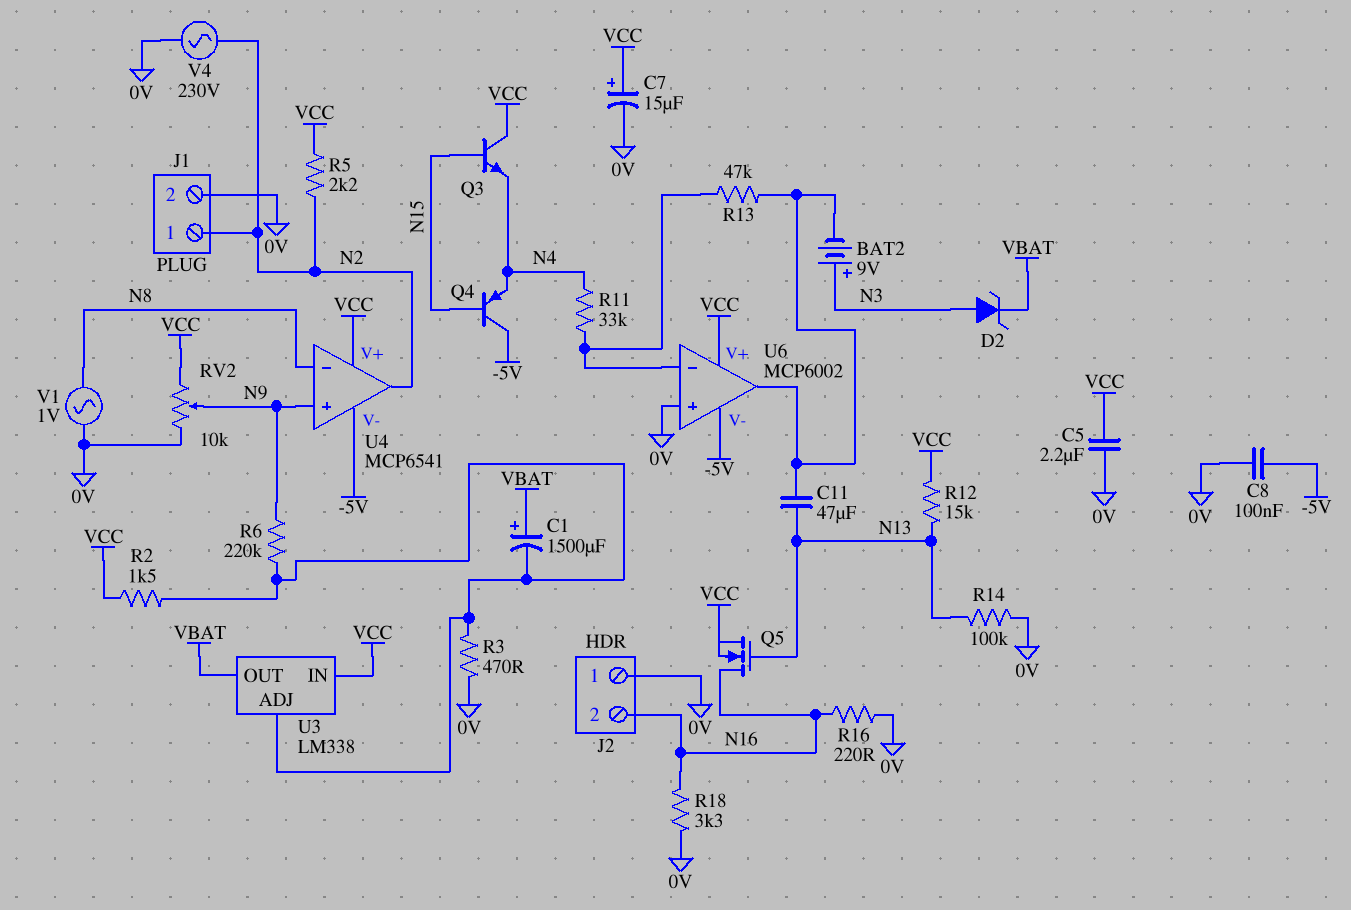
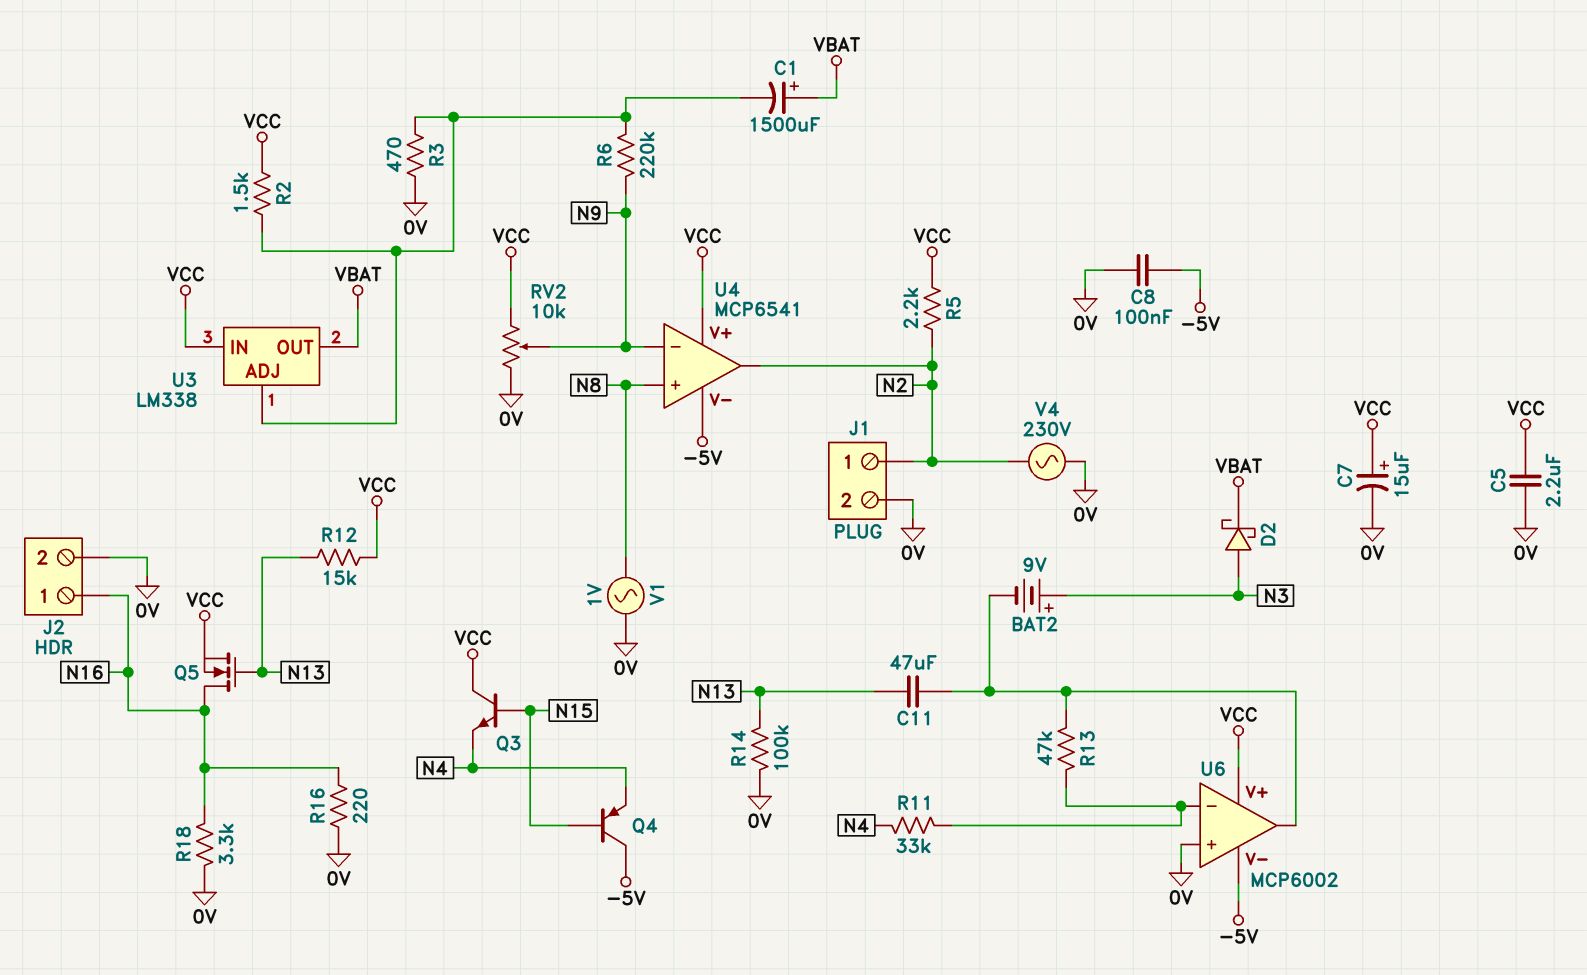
D2: zener (A N3, K VBAT) -> schottky (A N3, K VBAT)
J2 pin 1: 0V -> N16
J2 pin 2: N16 -> 0V
U4 pin in+: N9 -> N8
U4 pin in-: N8 -> N9

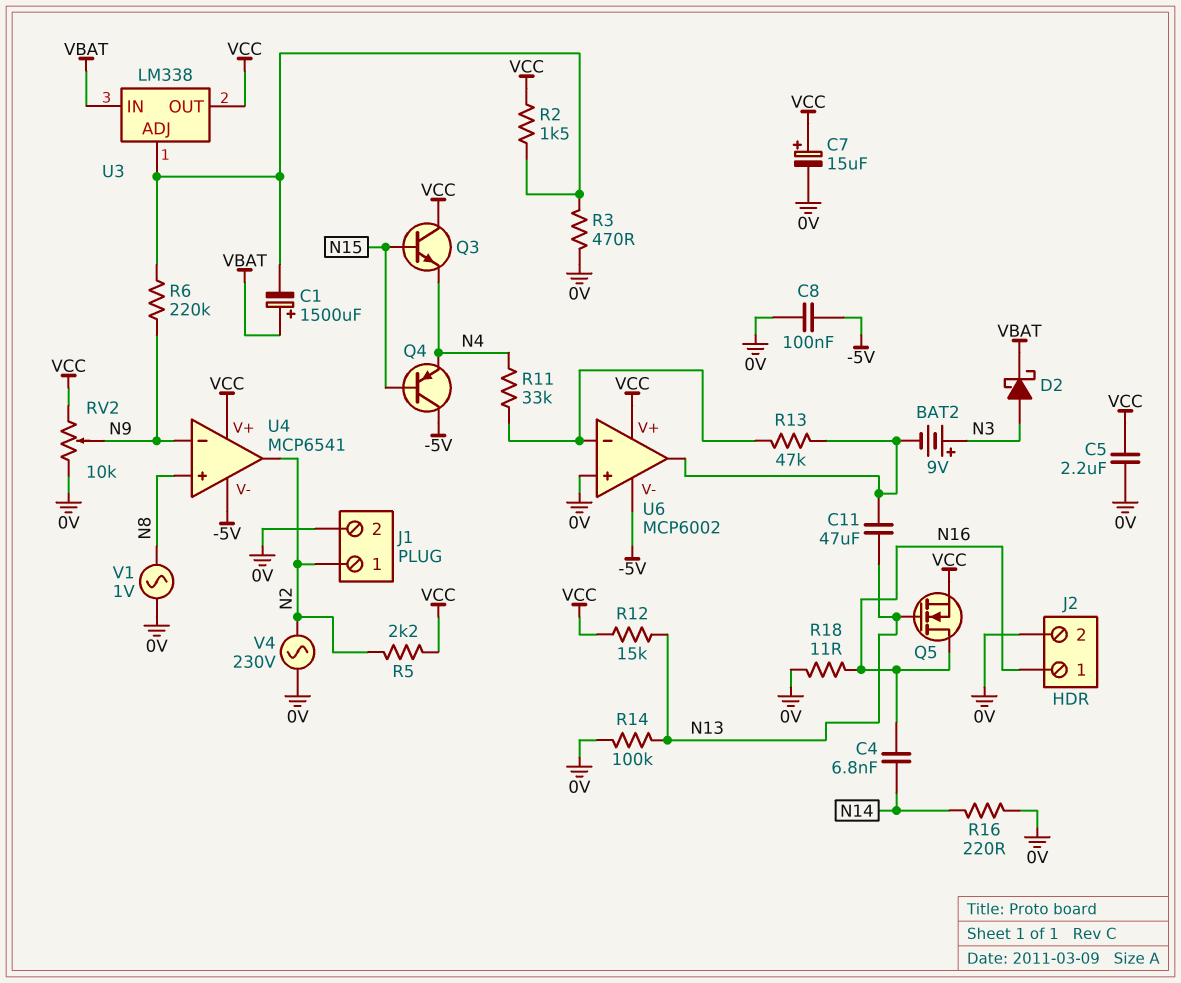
C4: none -> 6.8nF (N14, N16)
R16: 220 (0V, N16) -> 220 (0V, N14)
R18: 3.3k (0V, N16) -> 11 (0V, N16)
U3 pin IN: VCC -> VBAT
U3 pin OUT: VBAT -> VCC

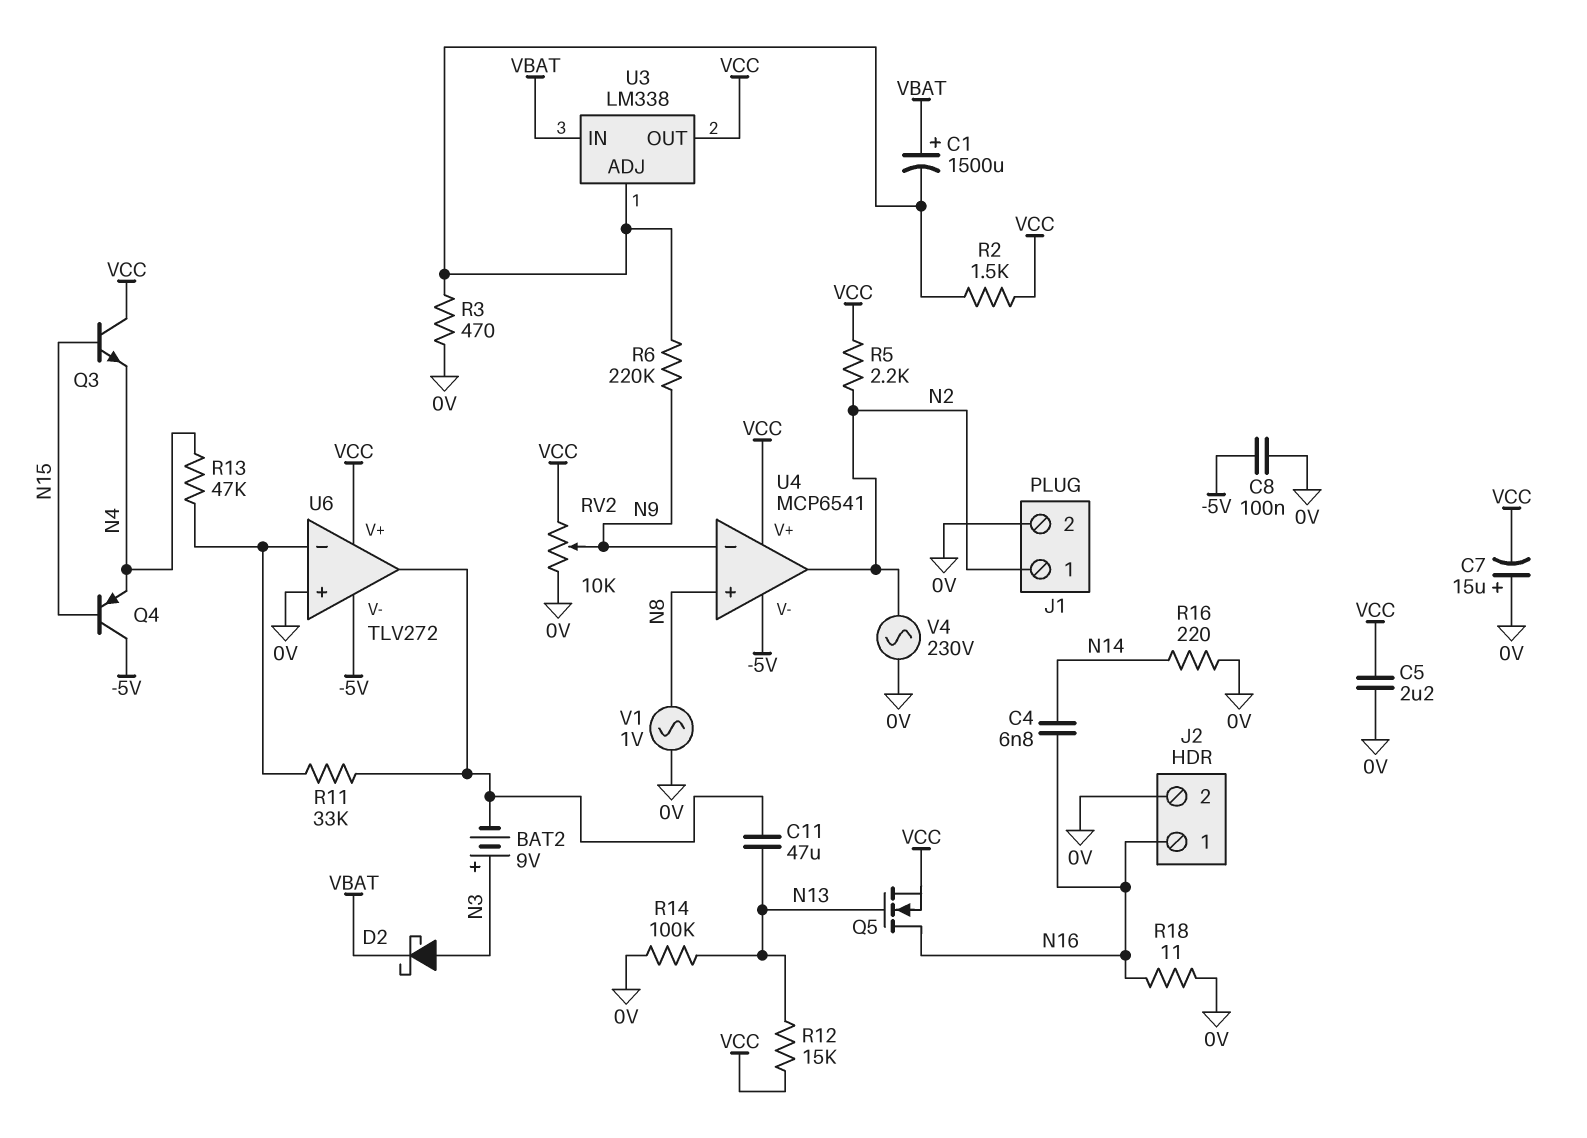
C7: 15uF (plus VCC, minus 0V) -> 15uF (plus 0V, minus VCC)
R11: 33k (N4, U6/in-) -> 33k (U6/in-, U6/out)
R13: 47k (U6/in-, U6/out) -> 47k (N4, U6/in-)
U6: MCP6002 -> TLV272

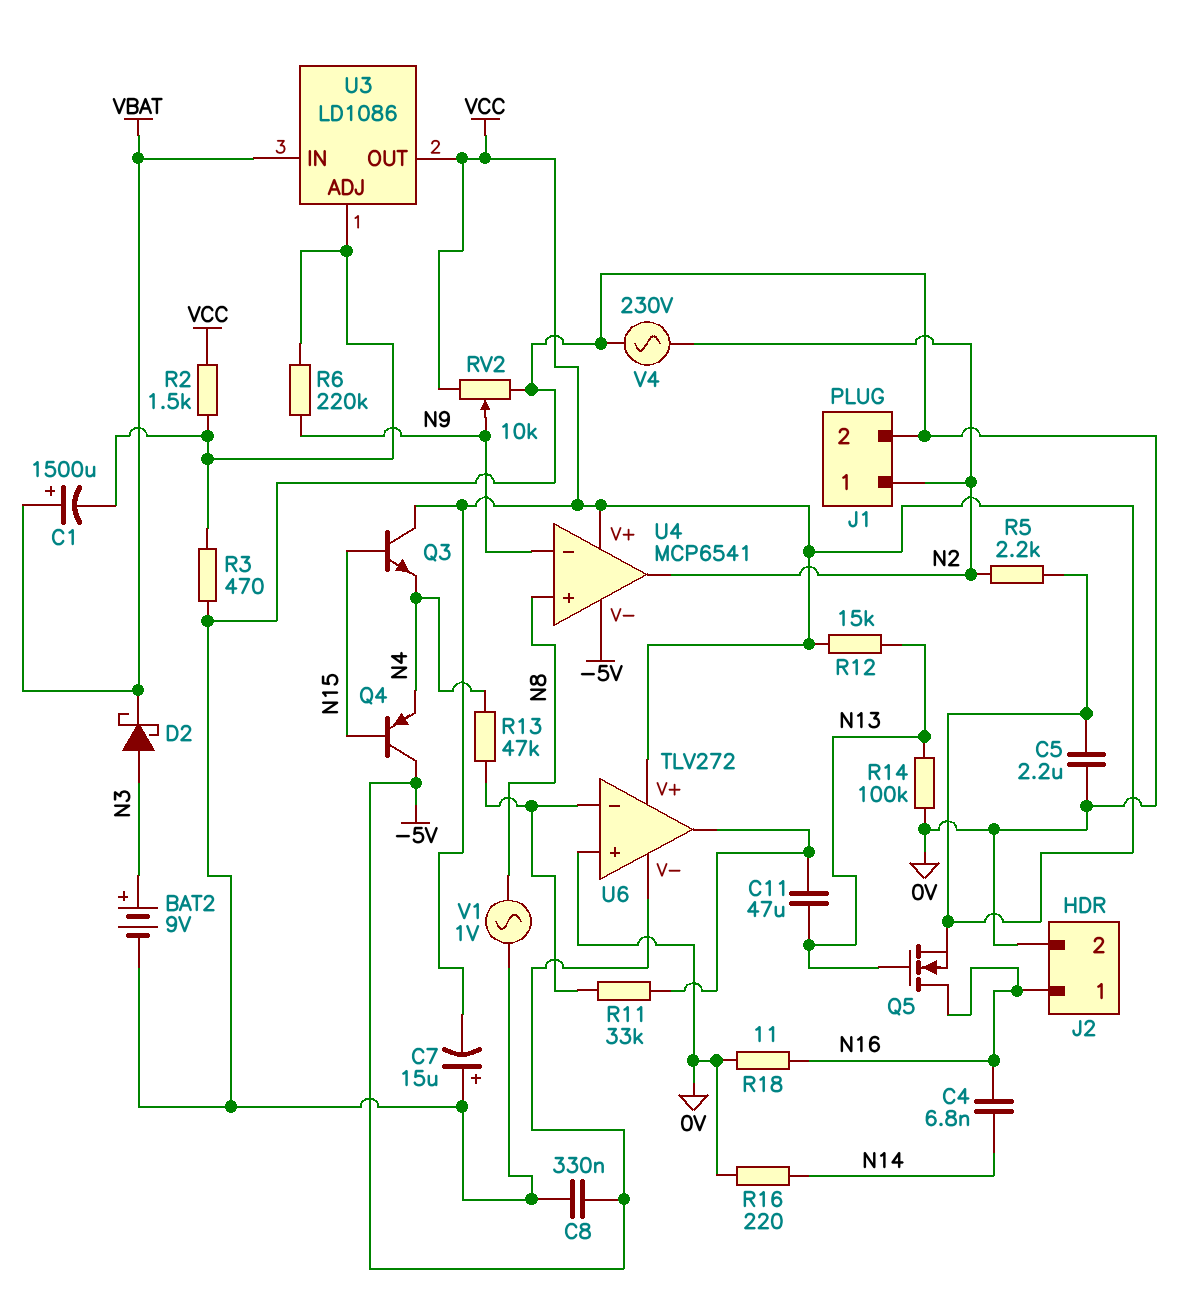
BAT2: 9V (plus N3, minus U6/out) -> 9V (plus N3, minus 0V)
C8: 100nF (-5V, 0V) -> 330nF (-5V, 0V)
U3: LM338 -> LD1086

